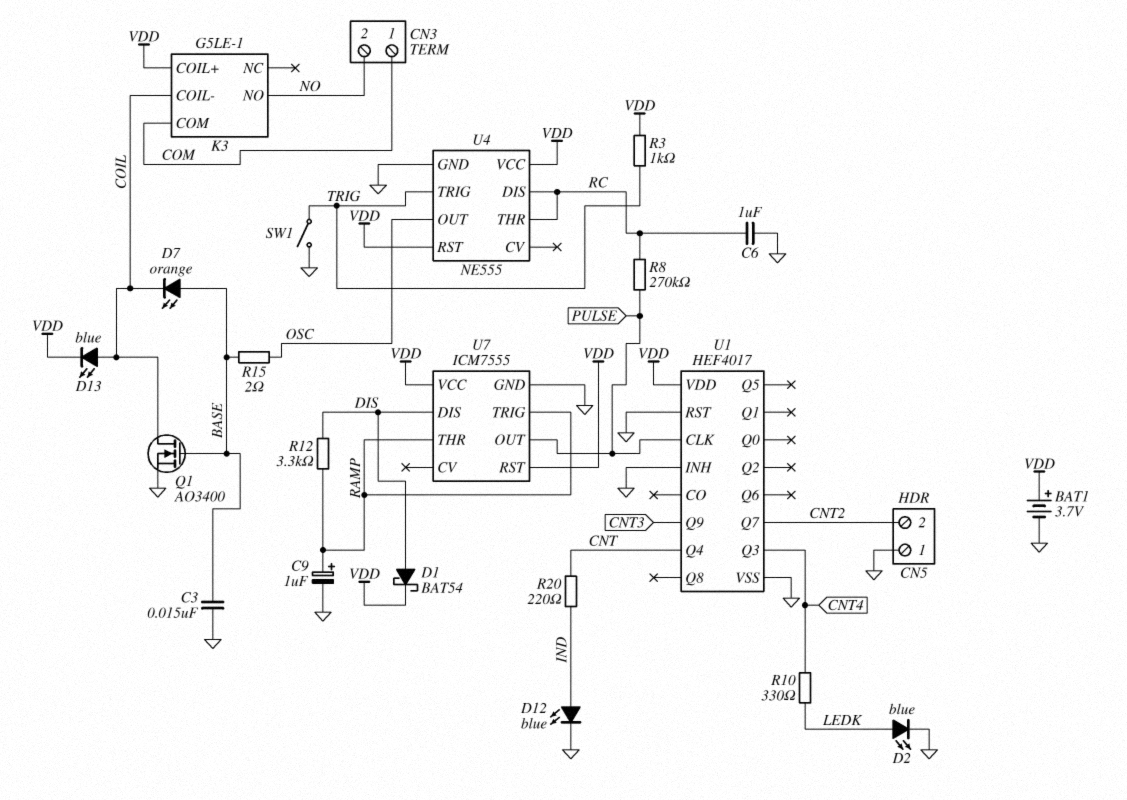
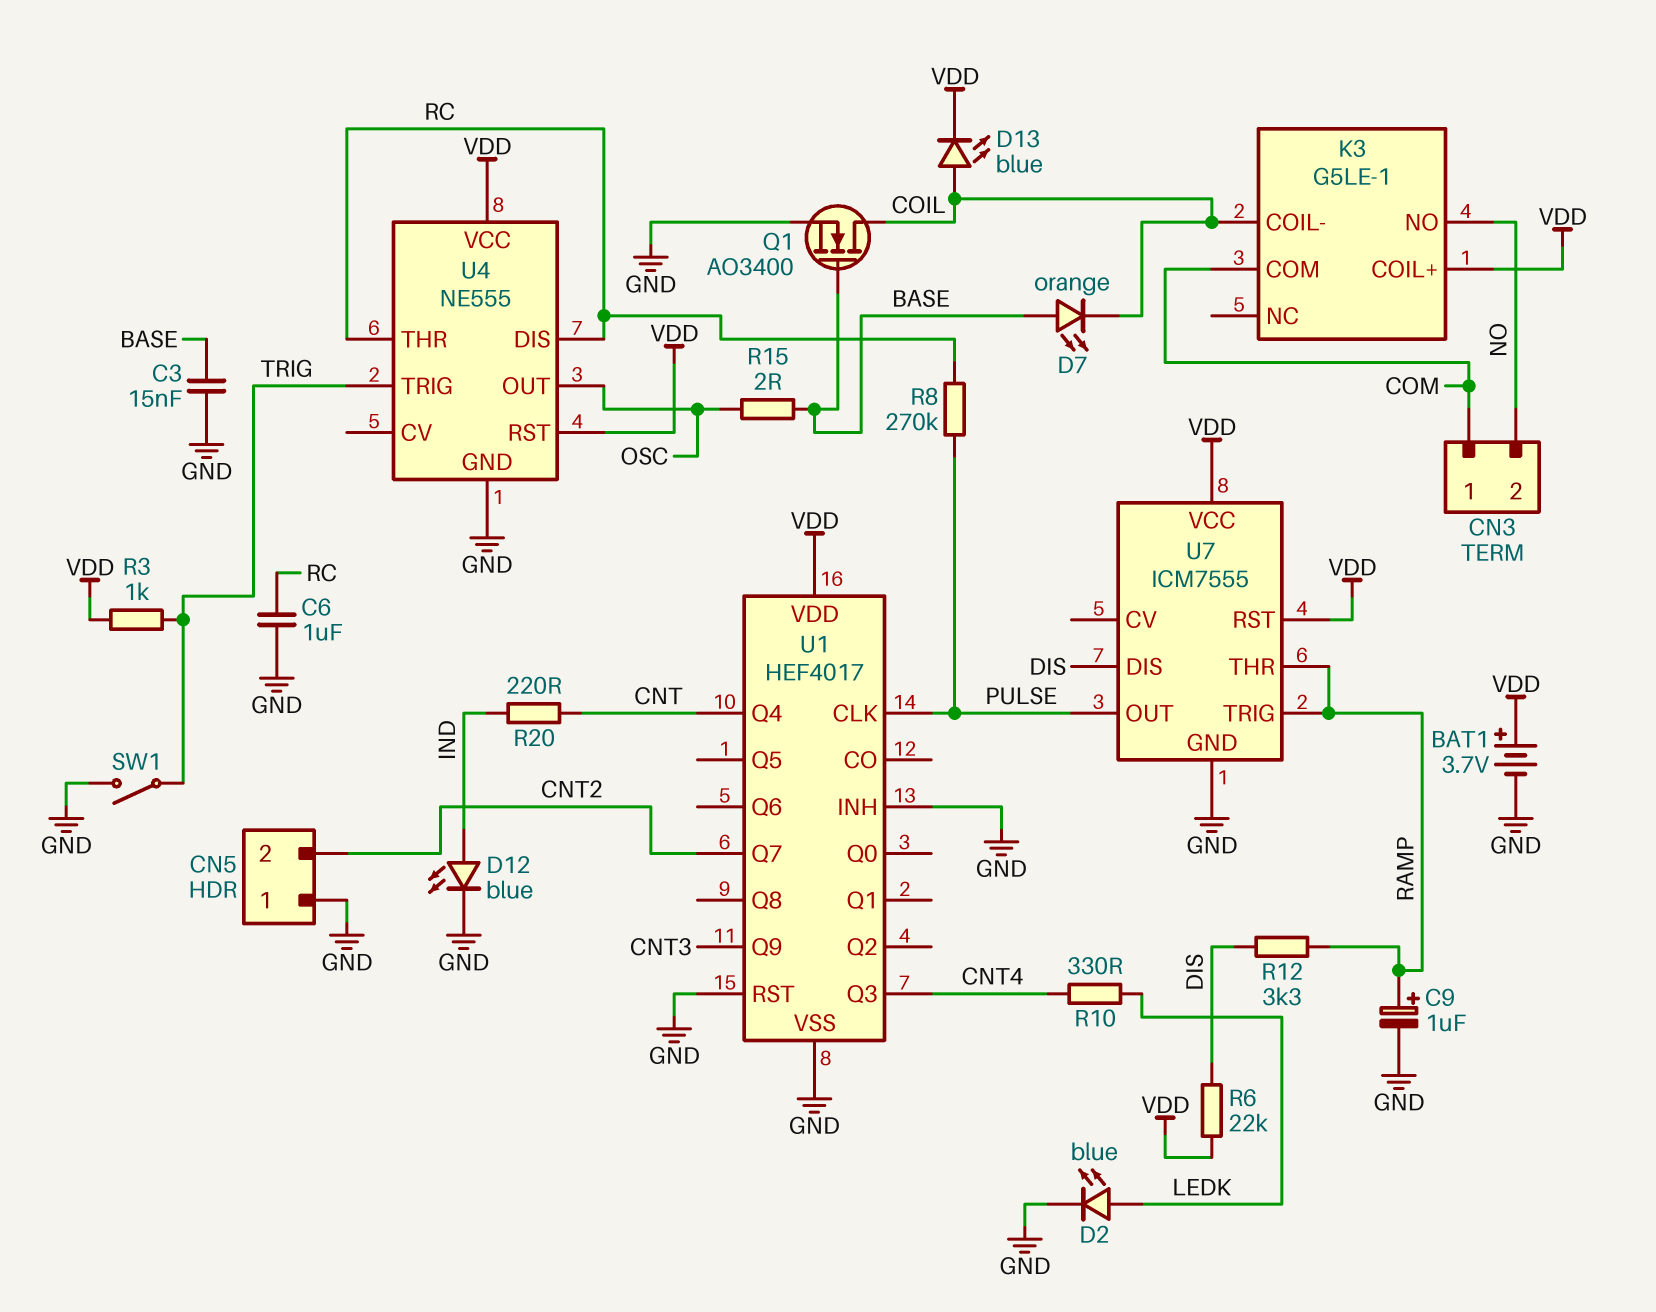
D1: schottky BAT54 (A DIS, K VDD) -> none
R6: none -> 22k (DIS, VDD)

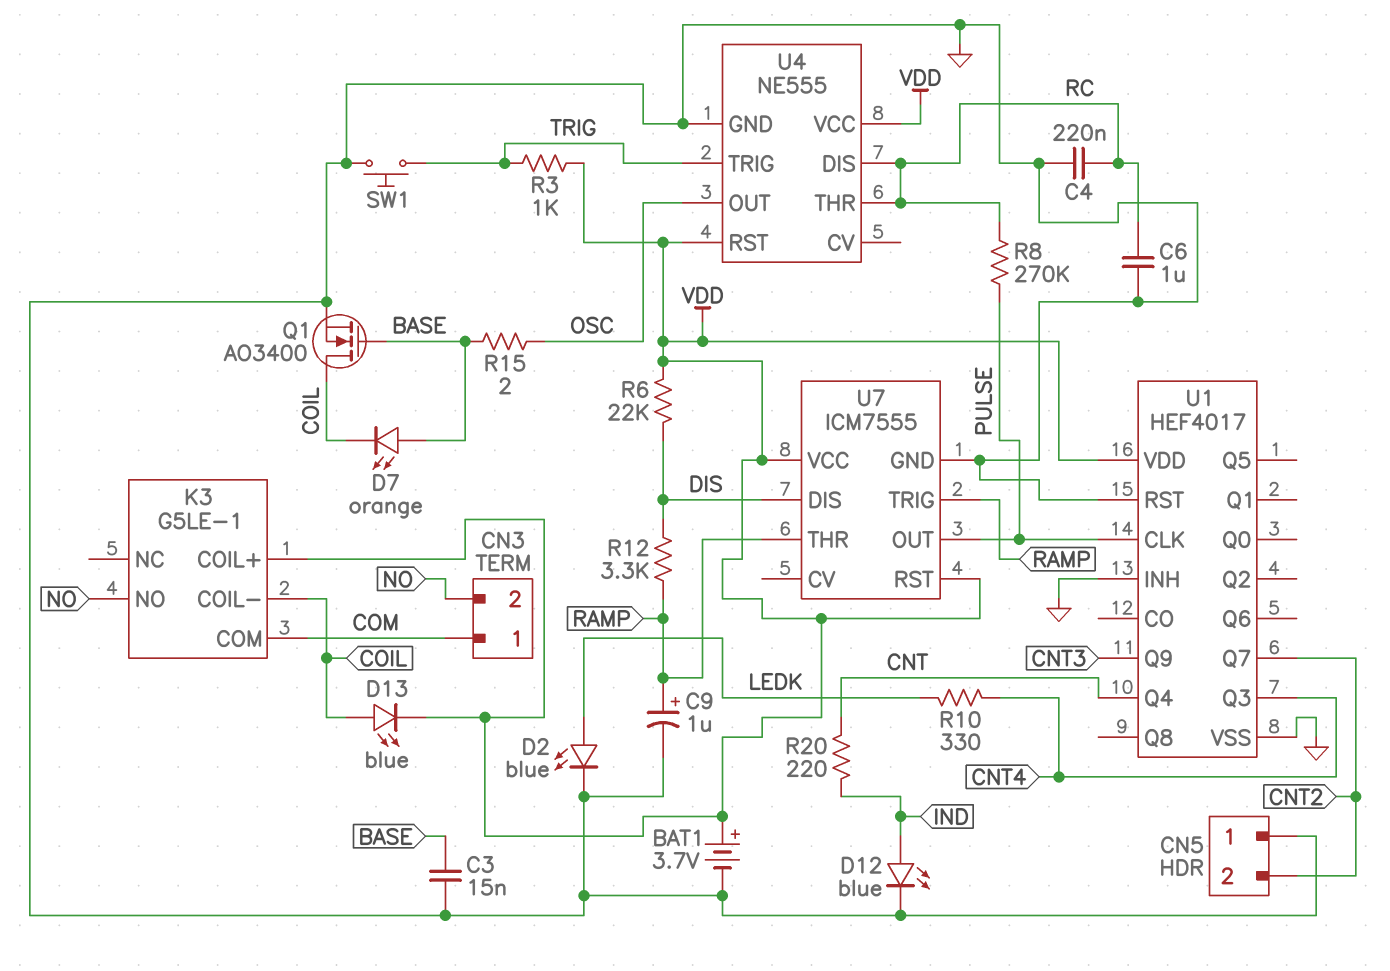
C4: none -> 220nF (GND, RC)
SW1: switch (GND, TRIG) -> button (GND, TRIG)

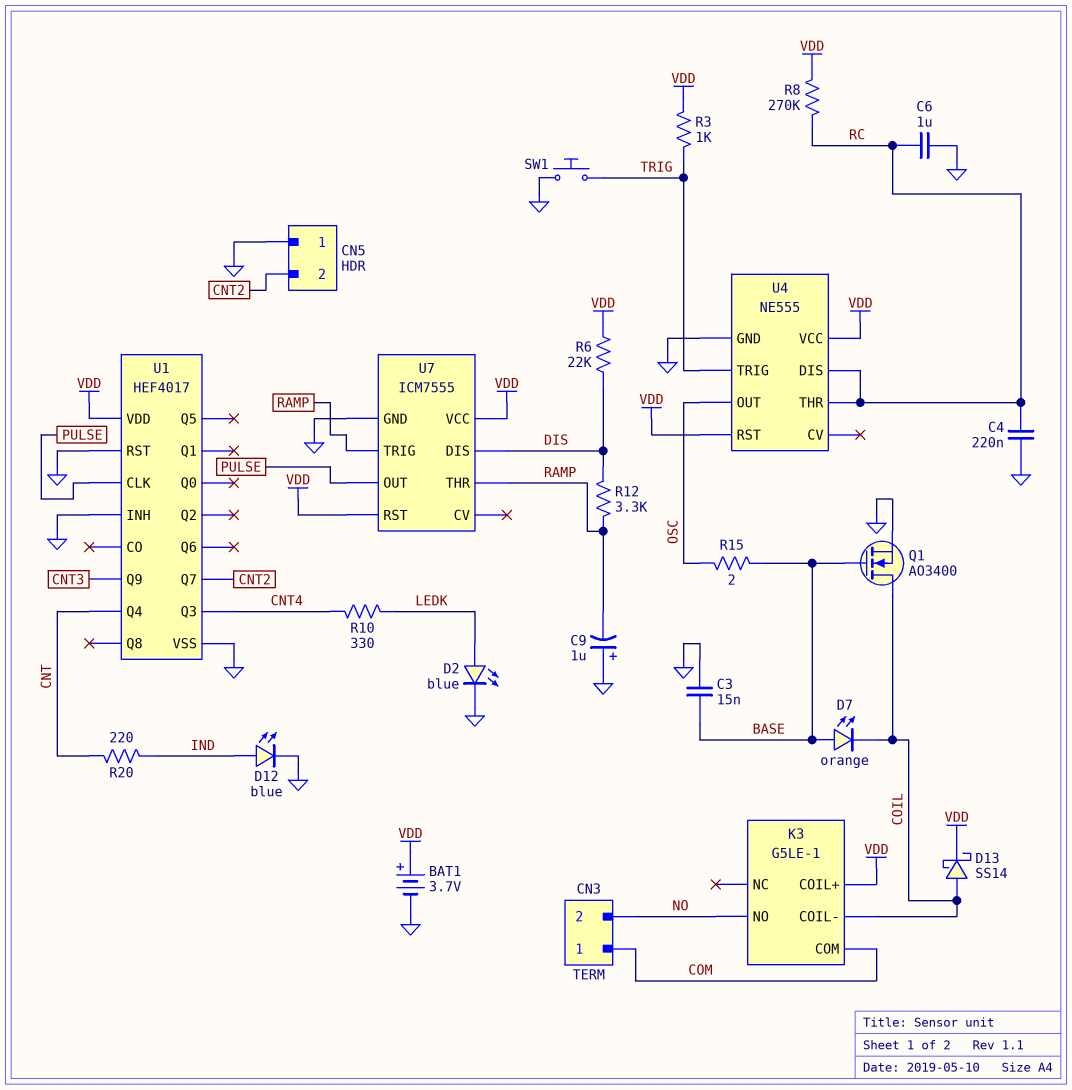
C9: 1uF (plus RAMP, minus GND) -> 1uF (plus GND, minus RAMP)
D13: LED blue (A COIL, K VDD) -> schottky SS14 (A COIL, K VDD)
R8: 270k (PULSE, RC) -> 270k (RC, VDD)

